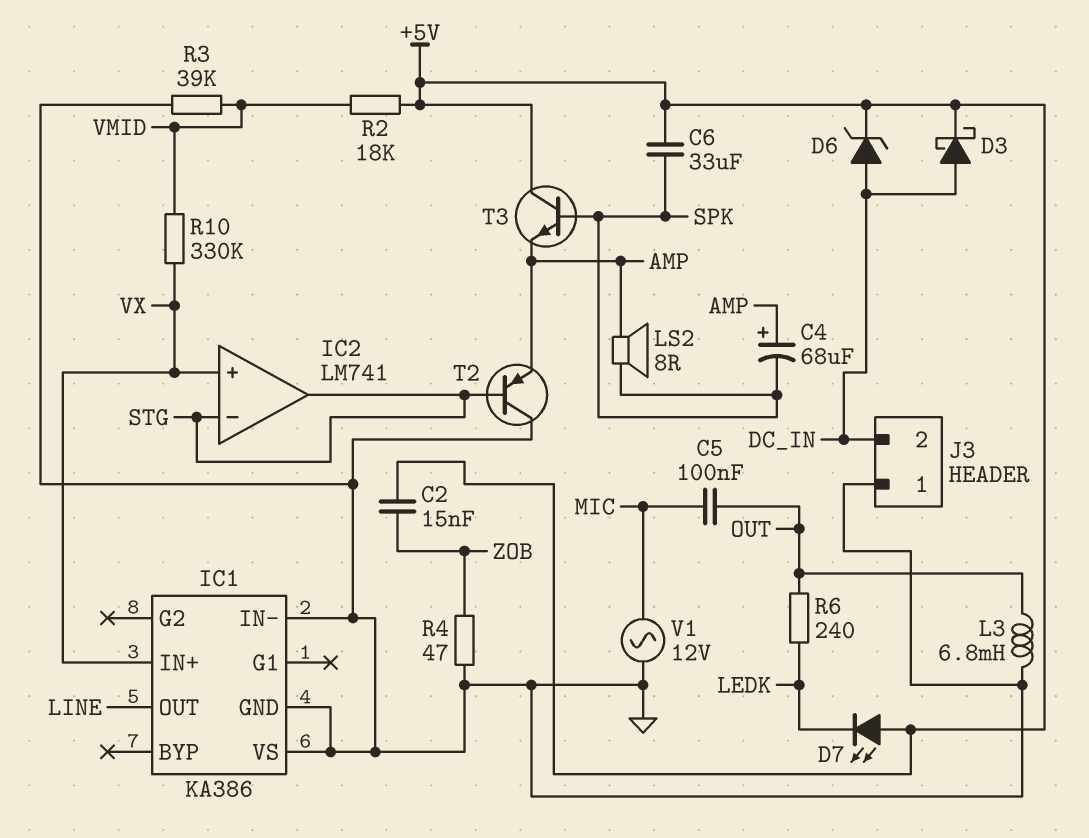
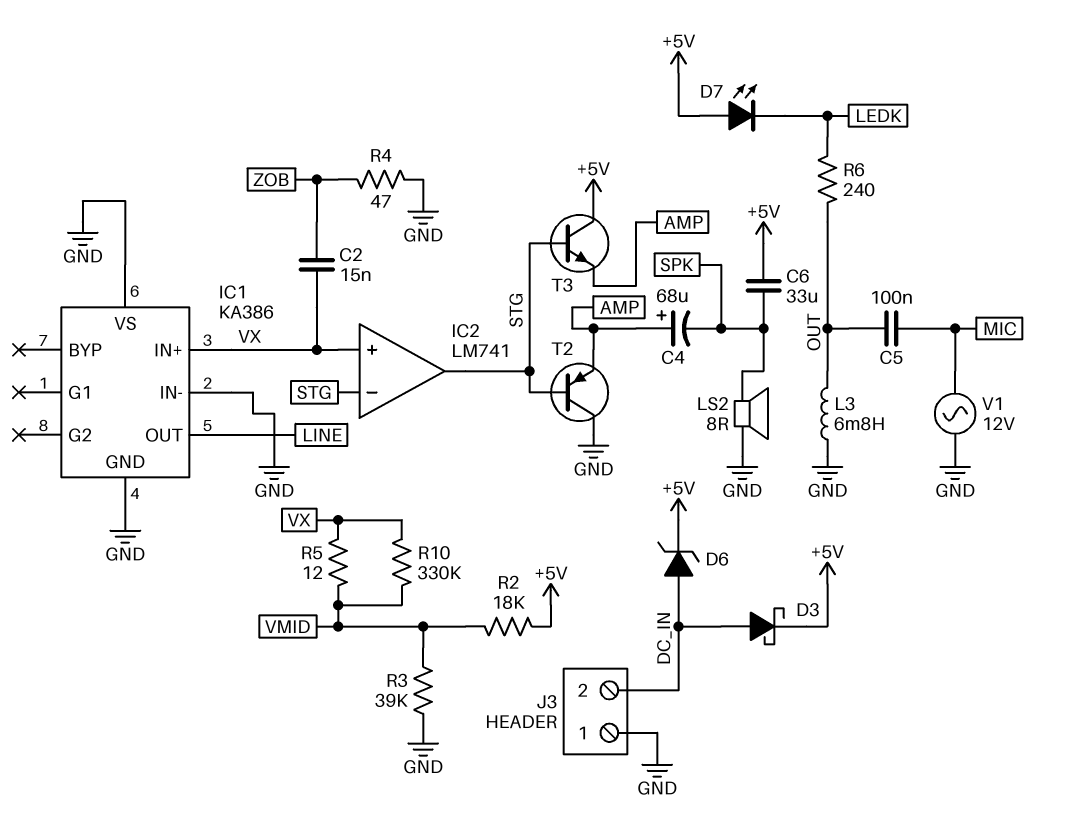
C2: 15nF (+5V, ZOB) -> 15nF (VX, ZOB)
LS2: speaker 8R (AMP, SPK) -> speaker 8R (GND, SPK)
R5: none -> 12 (VMID, VX)
T3: NPN (B SPK, C +5V, E AMP) -> NPN (B STG, C +5V, E AMP)

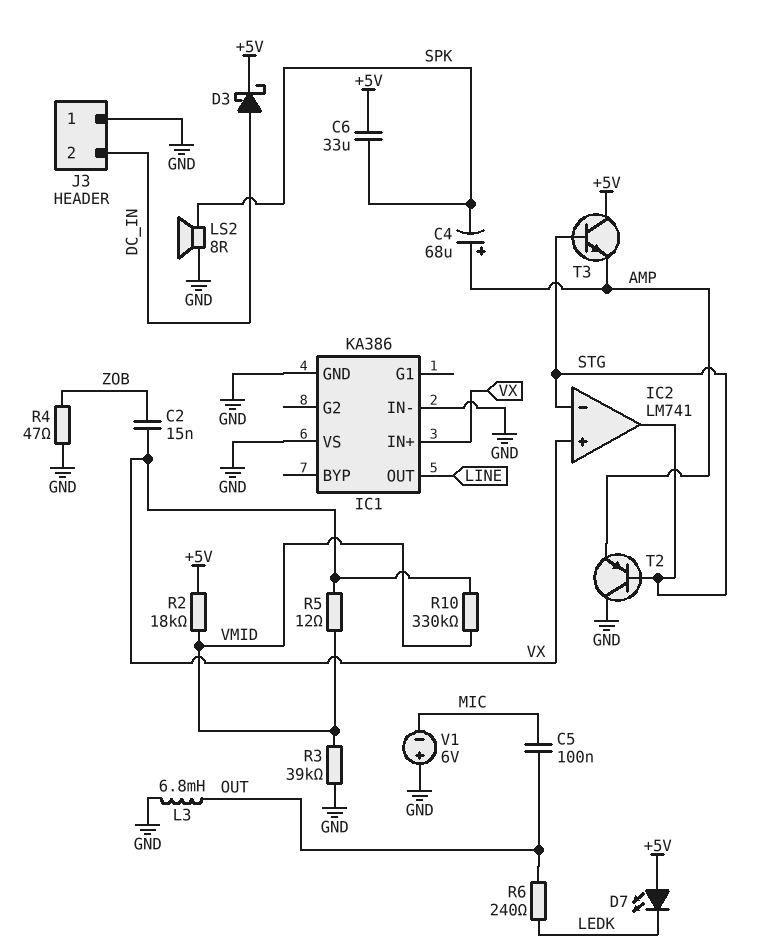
D6: zener (A DC_IN, K +5V) -> none
V1: AC 12V (GND, MIC) -> 6V (plus GND, minus MIC)

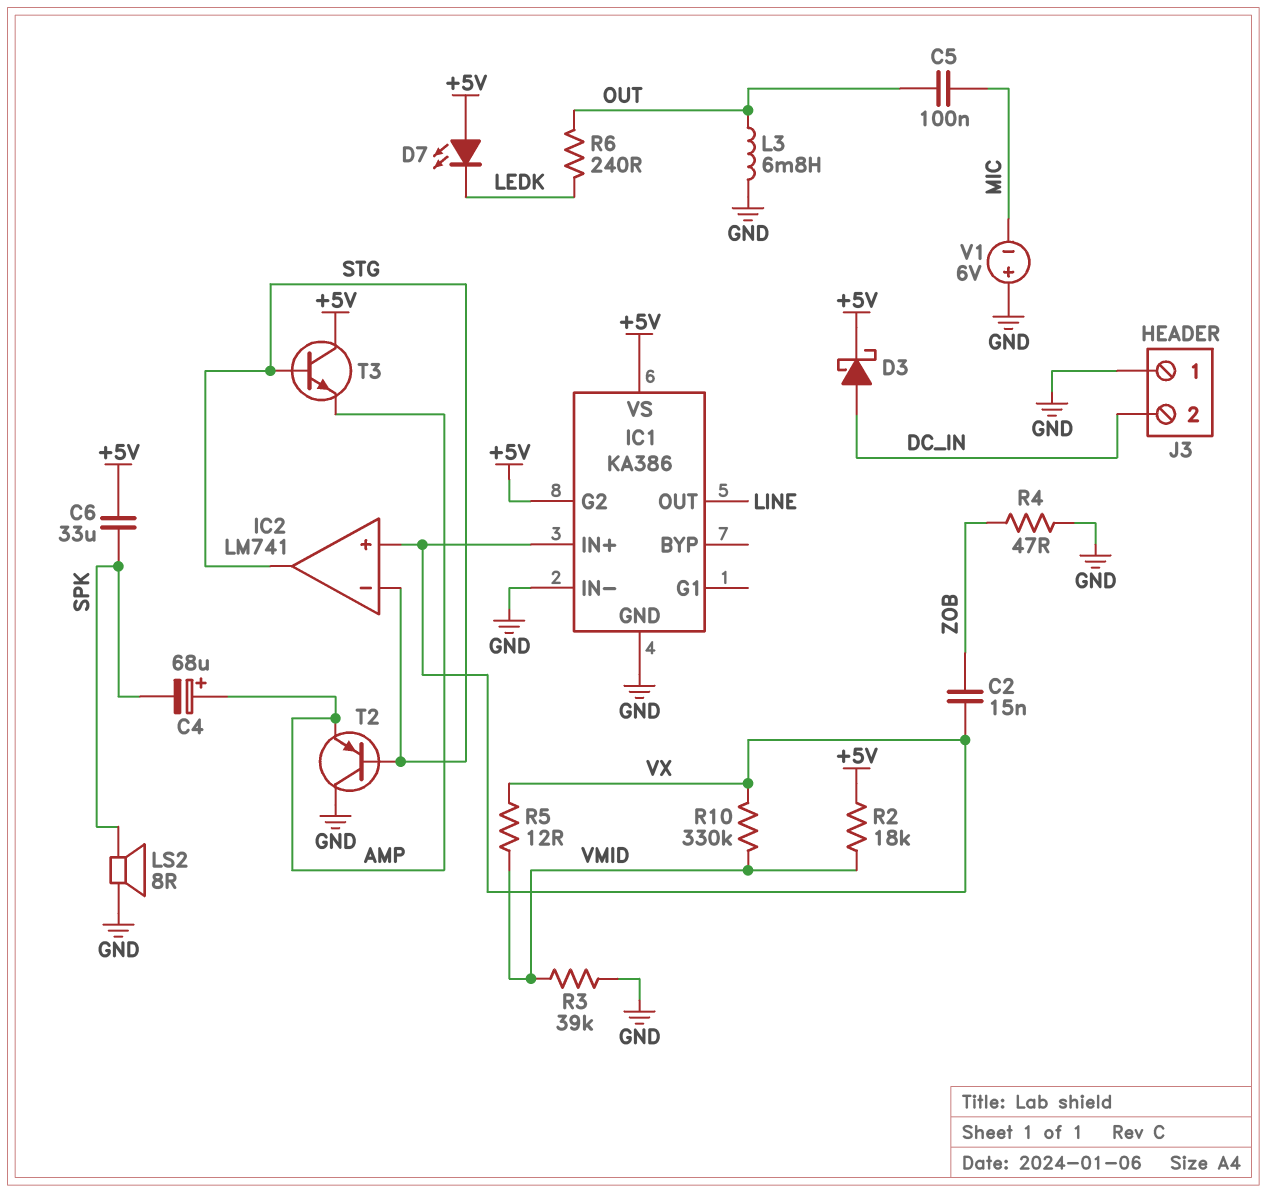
IC1 pin G2: none -> +5V
IC1 pin VS: GND -> +5V

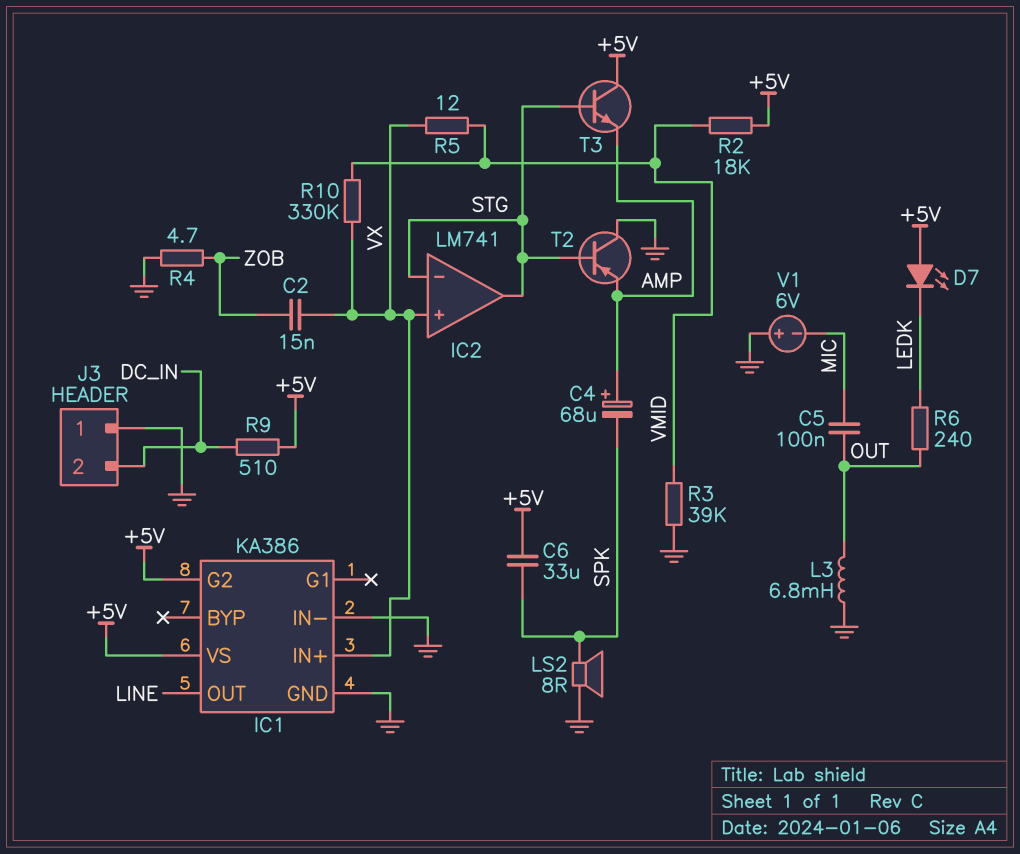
D3: schottky (A DC_IN, K +5V) -> none
R4: 47 (GND, ZOB) -> 4.7 (GND, ZOB)
R9: none -> 510 (+5V, DC_IN)

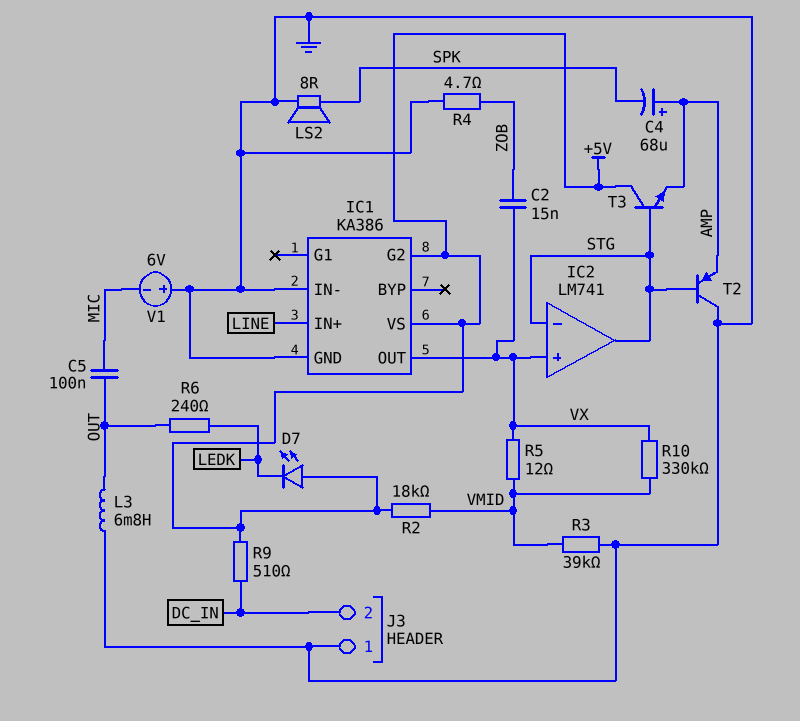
C6: 33uF (+5V, SPK) -> none
IC1 pin IN+: VX -> LINE
IC1 pin OUT: LINE -> VX

